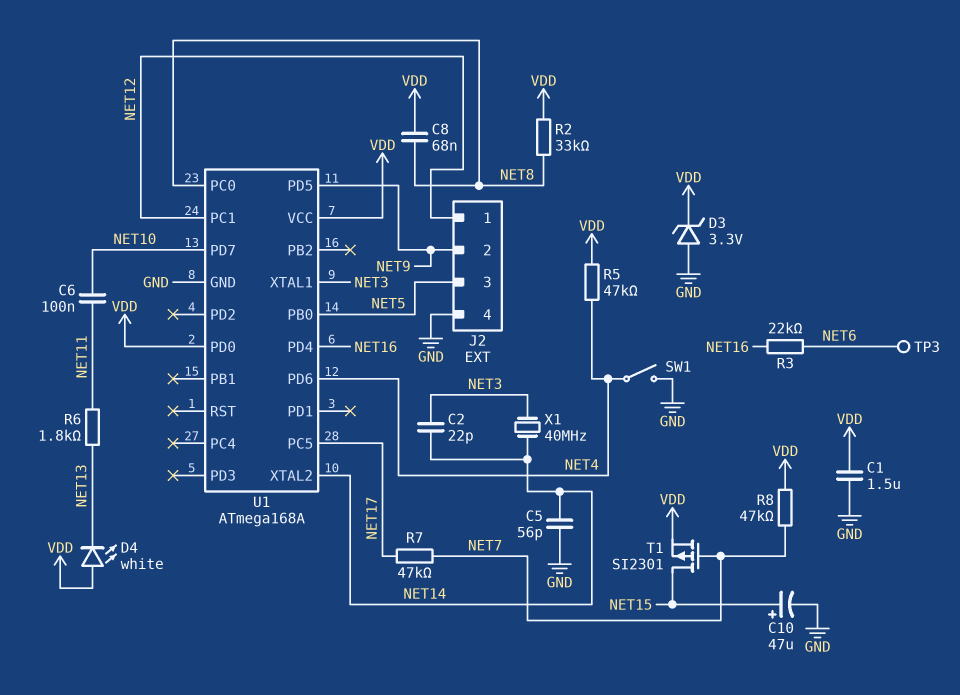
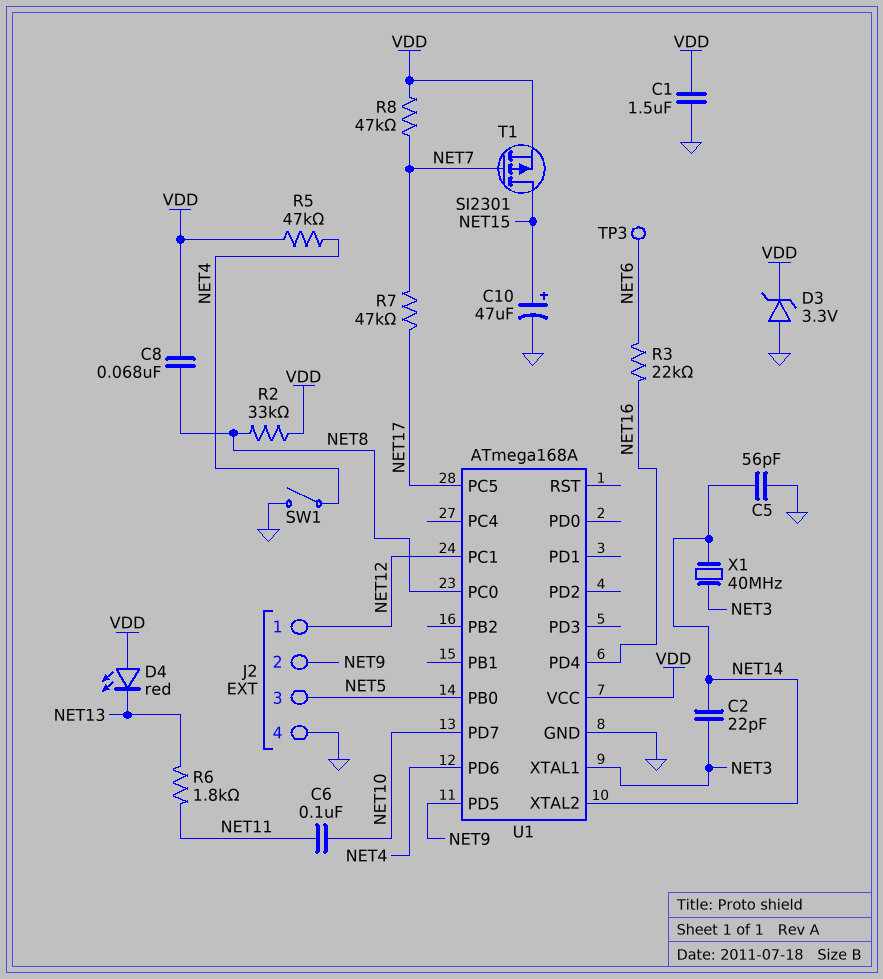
D4: LED white (A VDD, K NET13) -> LED red (A VDD, K NET13)
U1 pin PD0: VDD -> none

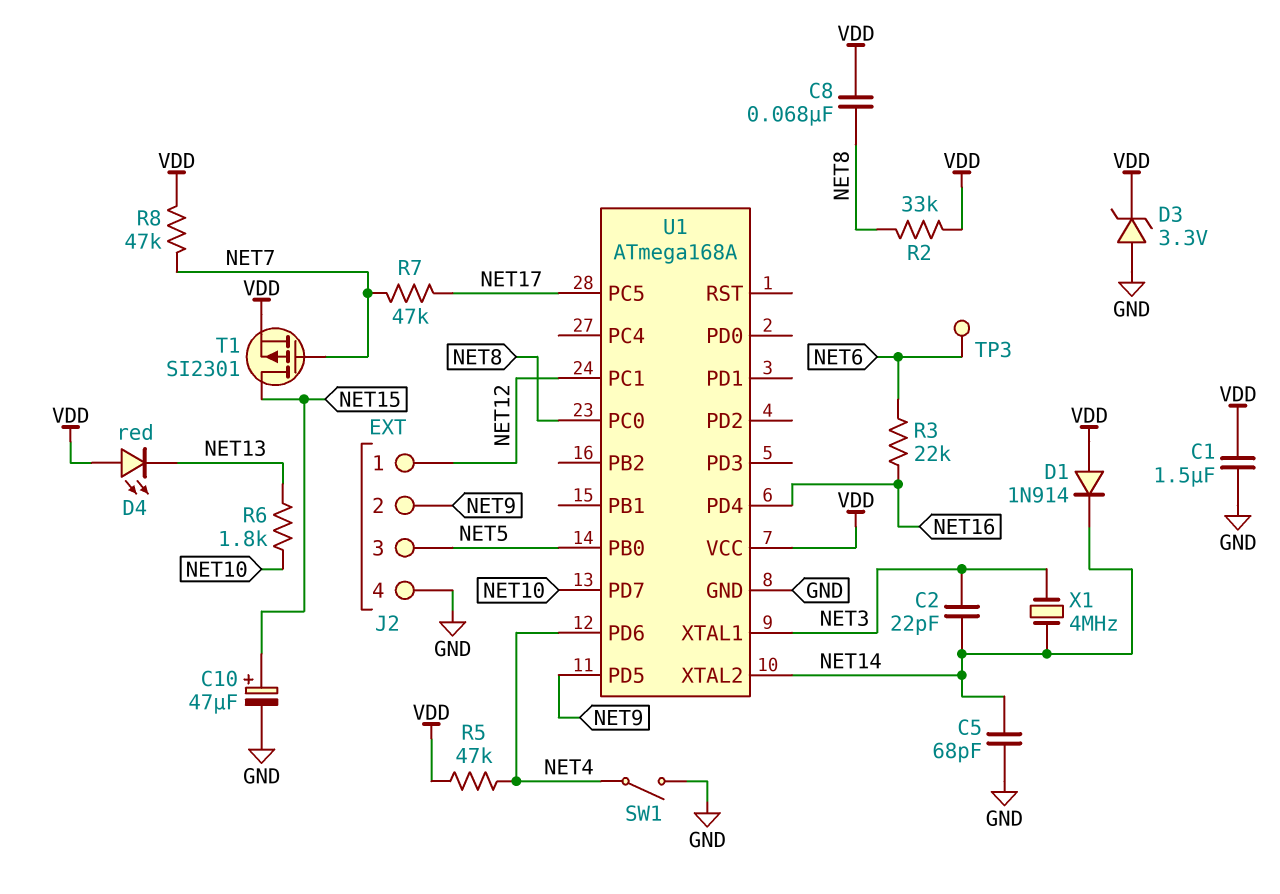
C5: 56pF (GND, NET14) -> 68pF (GND, NET14)
C6: 100nF (NET10, NET11) -> none
D1: none -> diode 1N914 (A VDD, K NET14)
R6: 1.8k (NET11, NET13) -> 1.8k (NET10, NET13)
X1: 40MHz (NET3, NET14) -> 4MHz (NET3, NET14)

